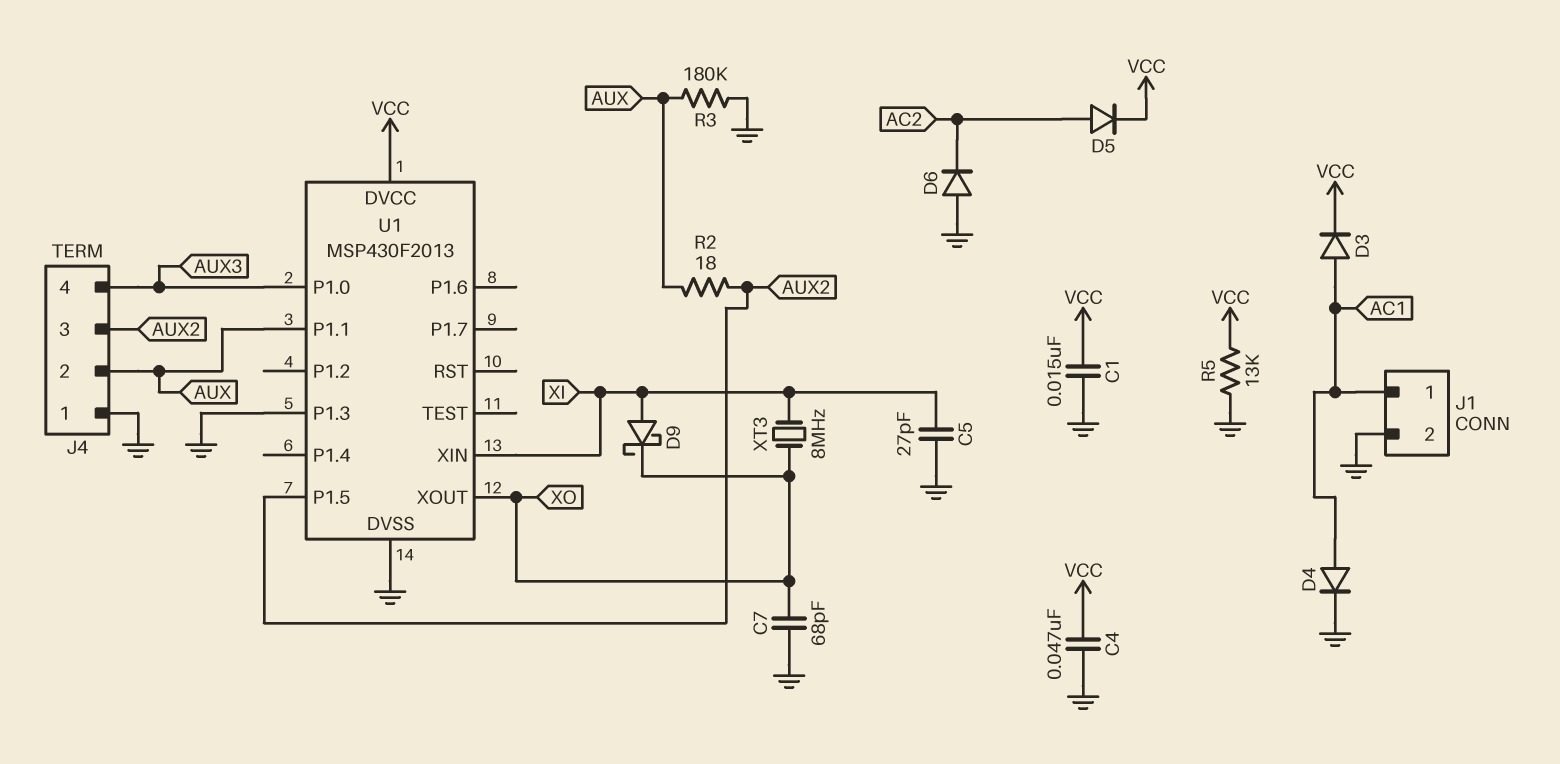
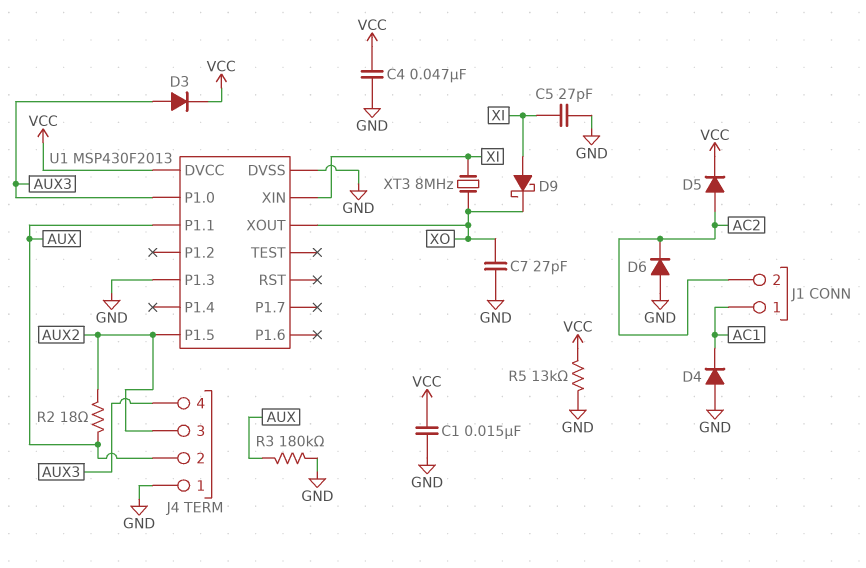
C7: 68pF (GND, XO) -> 27pF (GND, XO)
D3: diode (A AC1, K VCC) -> diode (A AUX3, K VCC)
D4: diode (A AC1, K GND) -> diode (A GND, K AC1)
J1 pin 2: GND -> AC2

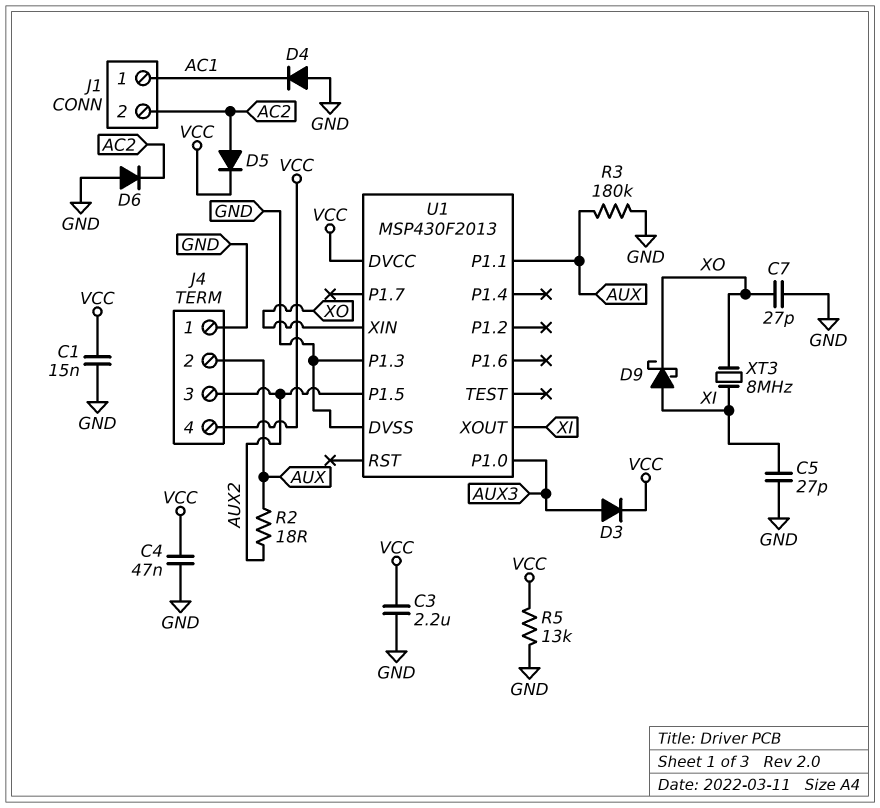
C3: none -> 2.2uF (GND, VCC)
J4 pin 4: AUX3 -> VCC
U1 pin XIN: XI -> XO
U1 pin XOUT: XO -> XI

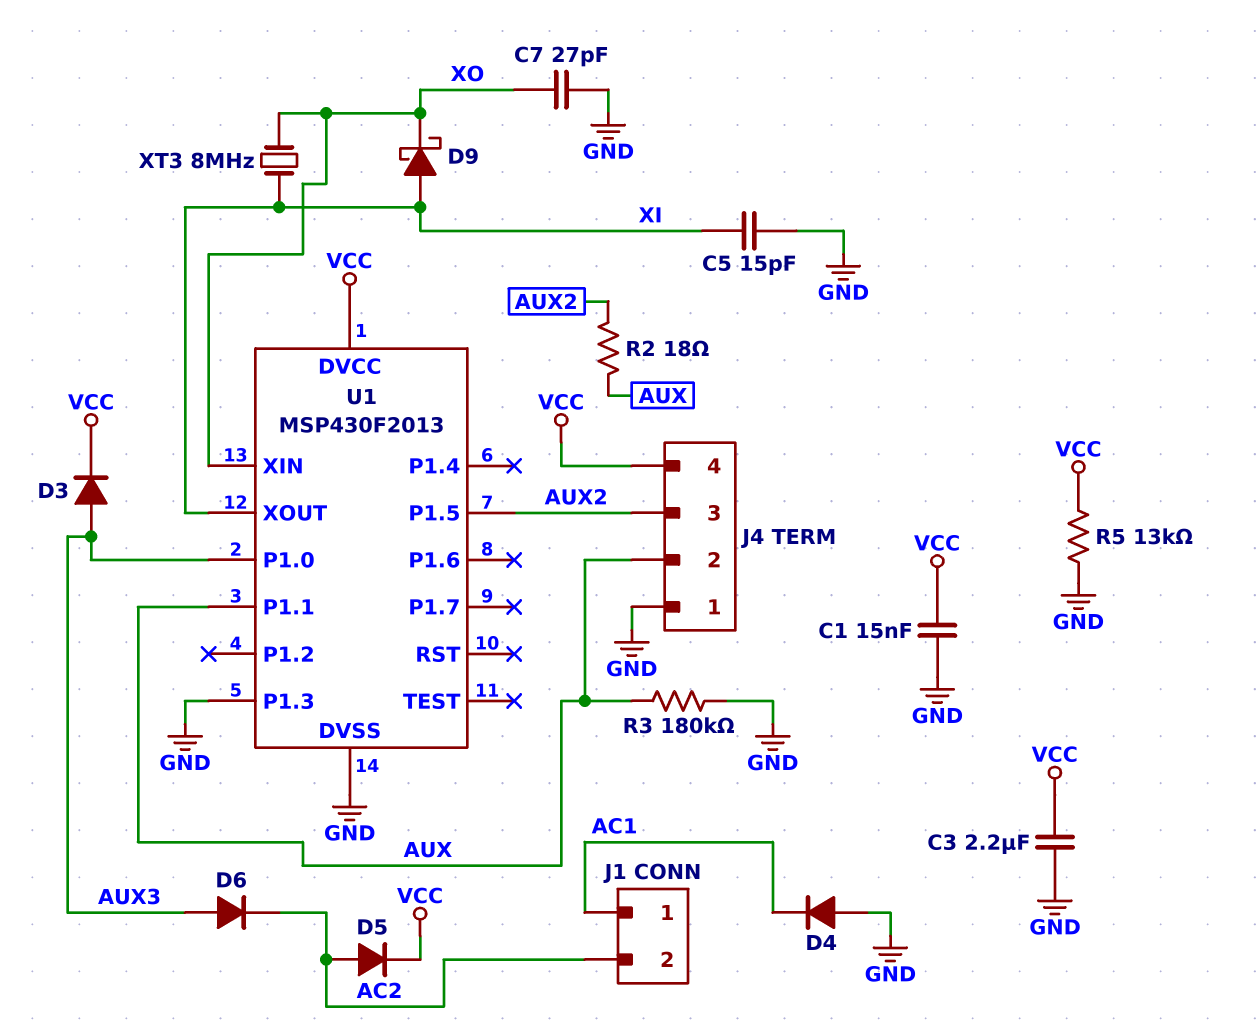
C4: 47nF (GND, VCC) -> none
C5: 27pF (GND, XI) -> 15pF (GND, XI)
D6: diode (A GND, K AC2) -> diode (A AUX3, K AC2)

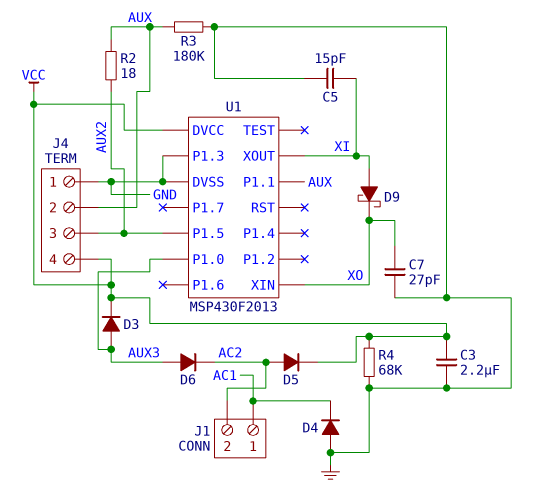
C1: 15nF (GND, VCC) -> none
R4: none -> 68k (GND, VCC)
R5: 13k (GND, VCC) -> none
XT3: 8MHz (XI, XO) -> none

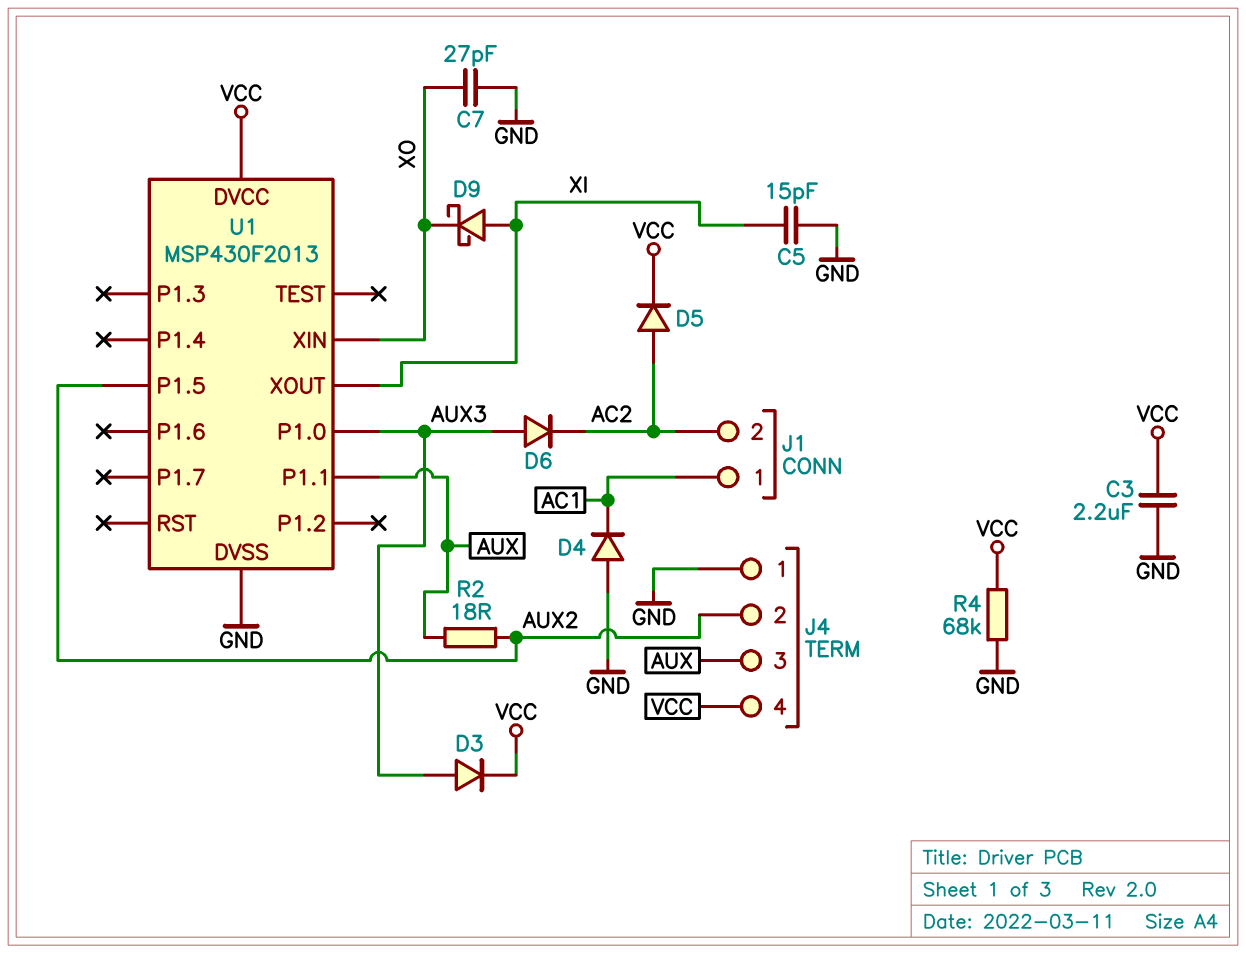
J4 pin 2: AUX -> AUX2
J4 pin 3: AUX2 -> AUX
R3: 180k (AUX, GND) -> none
U1 pin P1.3: GND -> none

